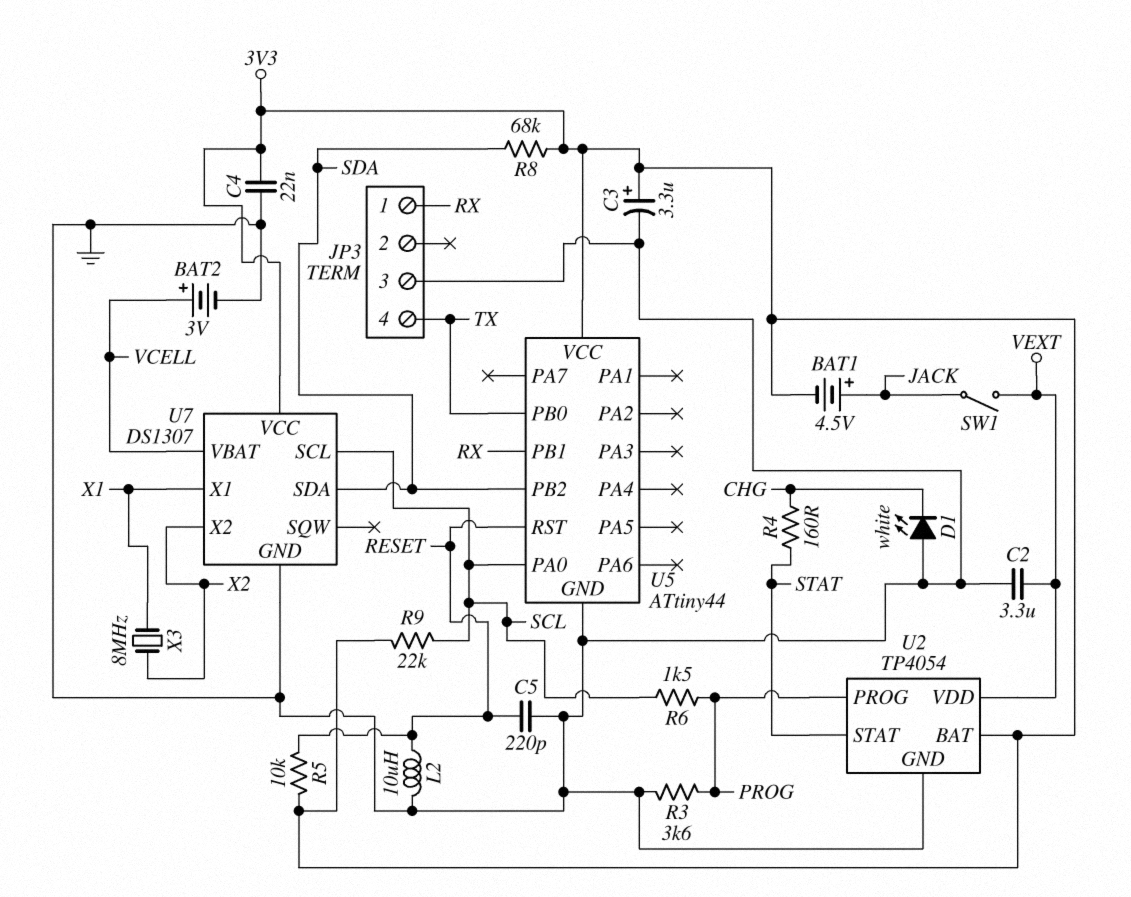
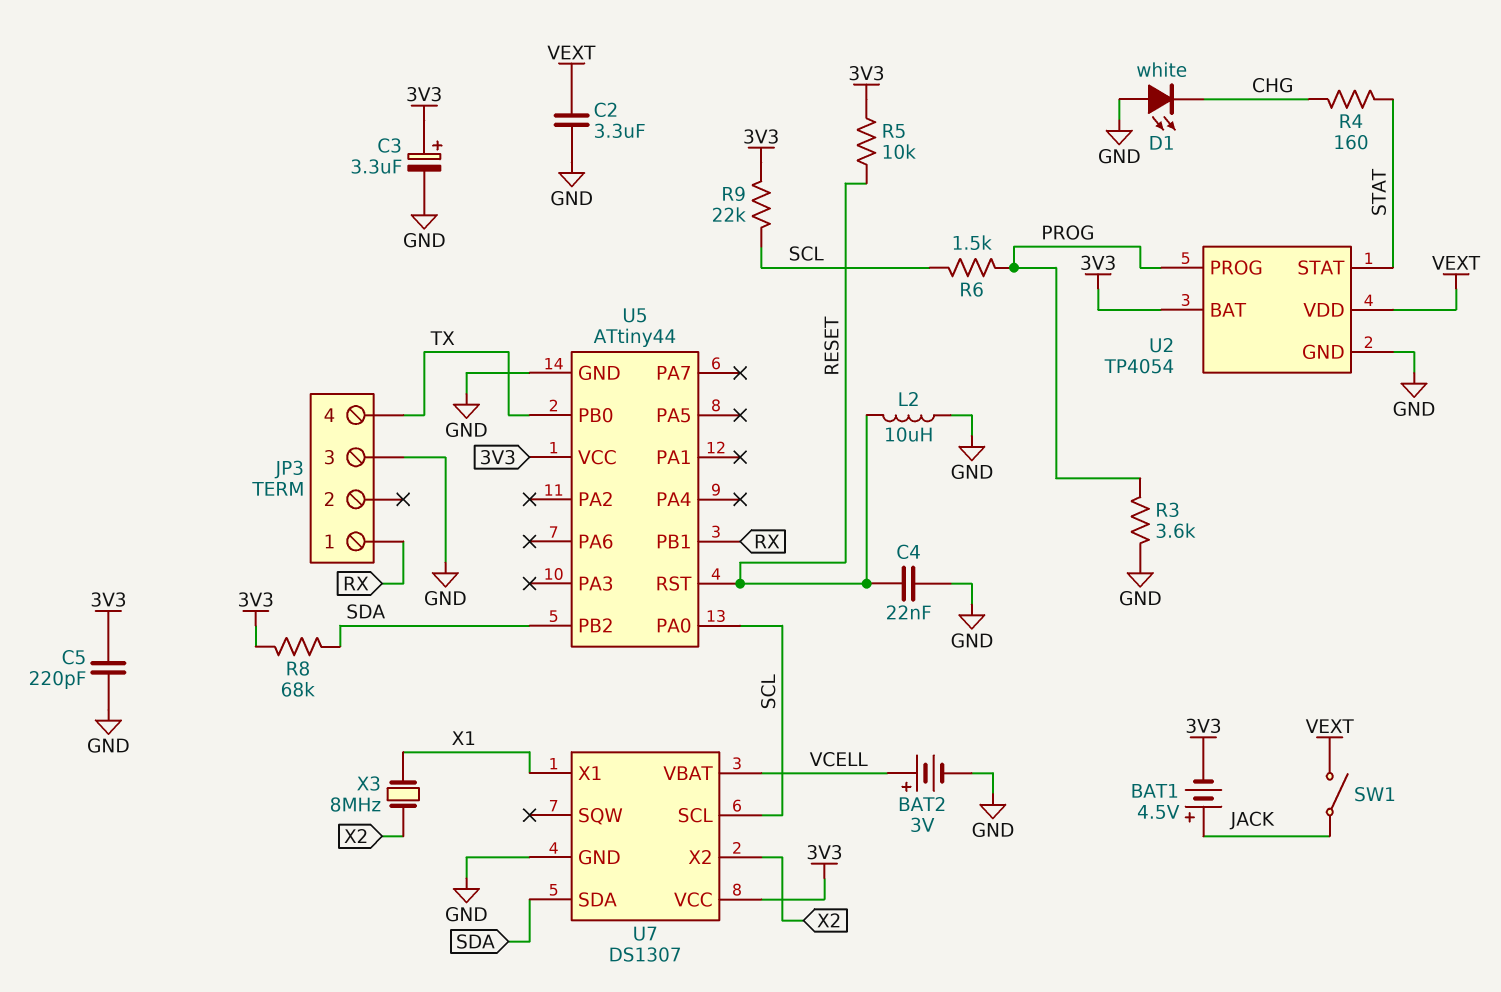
C4: 22nF (3V3, GND) -> 22nF (GND, RESET)
C5: 220pF (GND, RESET) -> 220pF (3V3, GND)

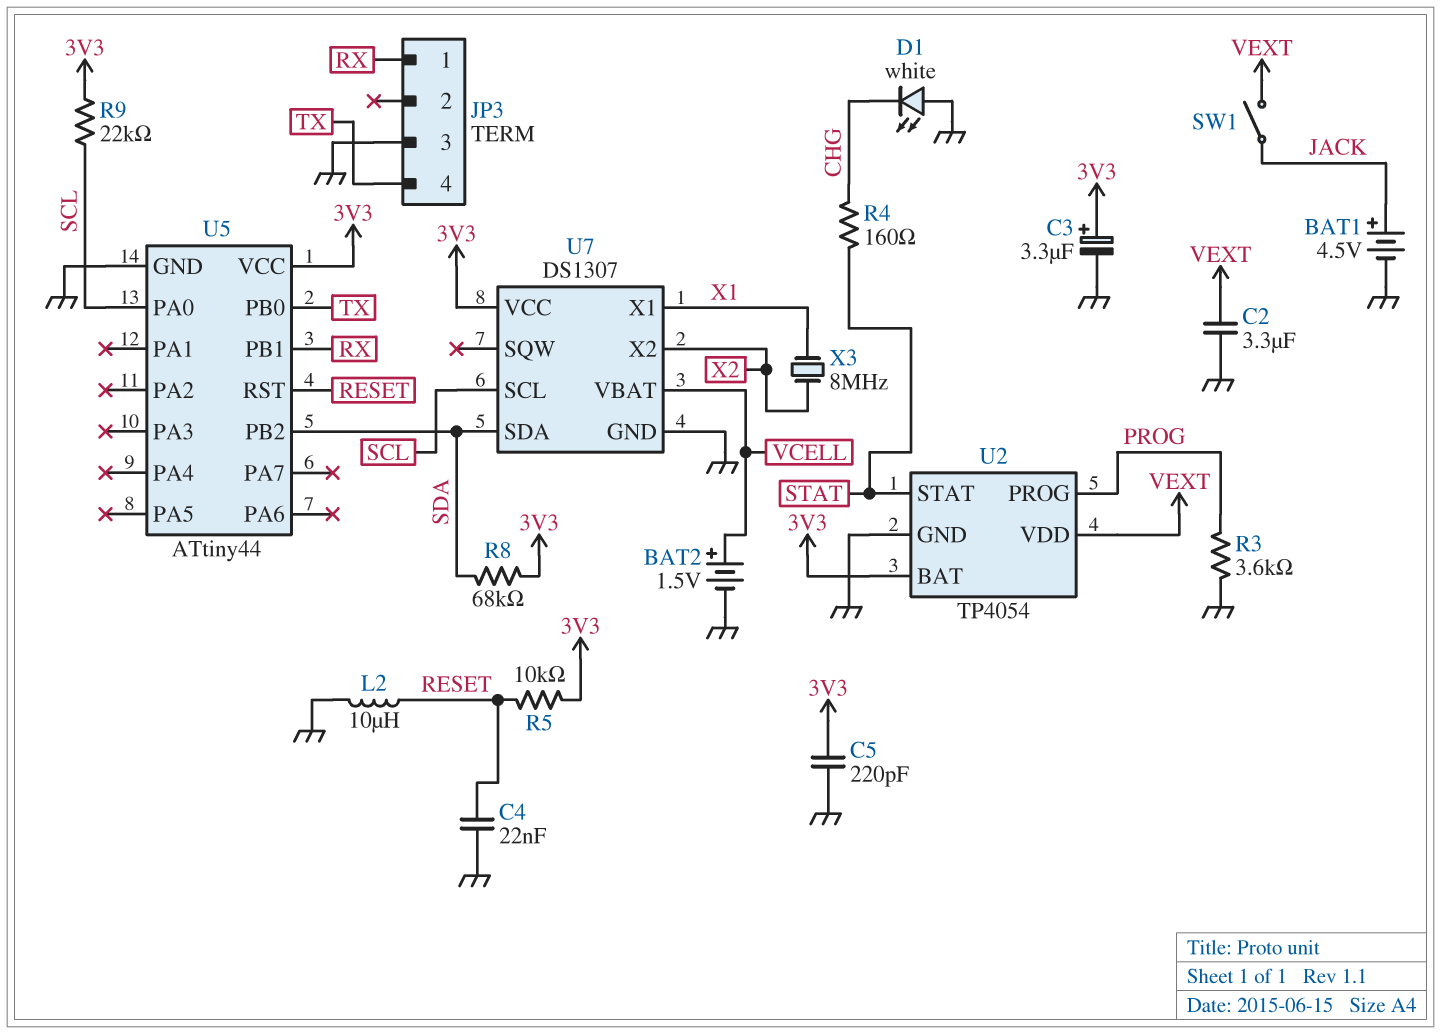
BAT1: 4.5V (plus JACK, minus 3V3) -> 4.5V (plus JACK, minus GND)
BAT2: 3V (plus VCELL, minus GND) -> 1.5V (plus VCELL, minus GND)
R6: 1.5k (PROG, SCL) -> none

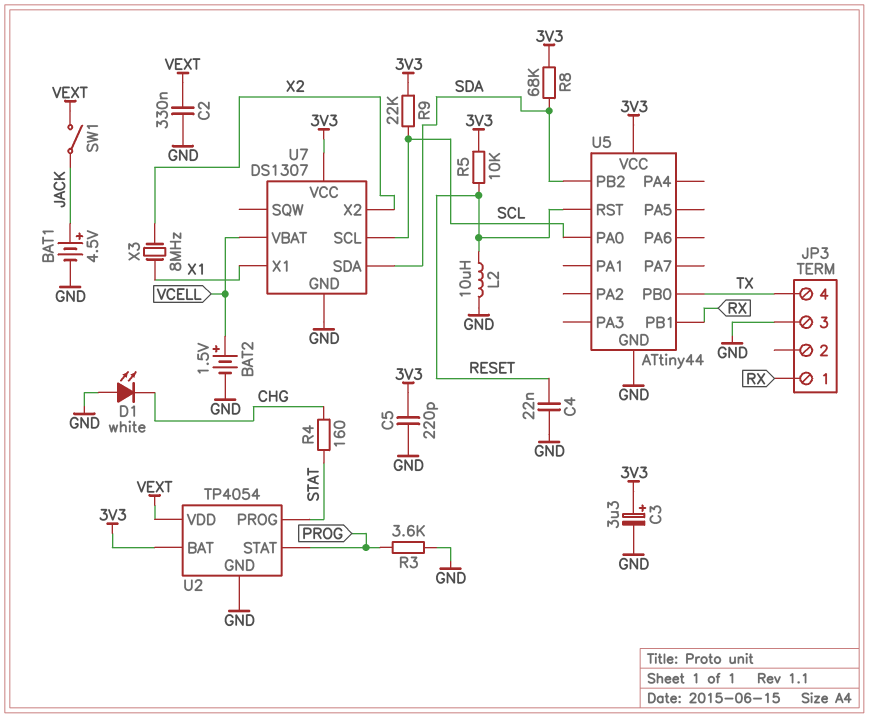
C2: 3.3uF (GND, VEXT) -> 330nF (GND, VEXT)
U2 pin PROG: PROG -> STAT
U2 pin STAT: STAT -> PROG

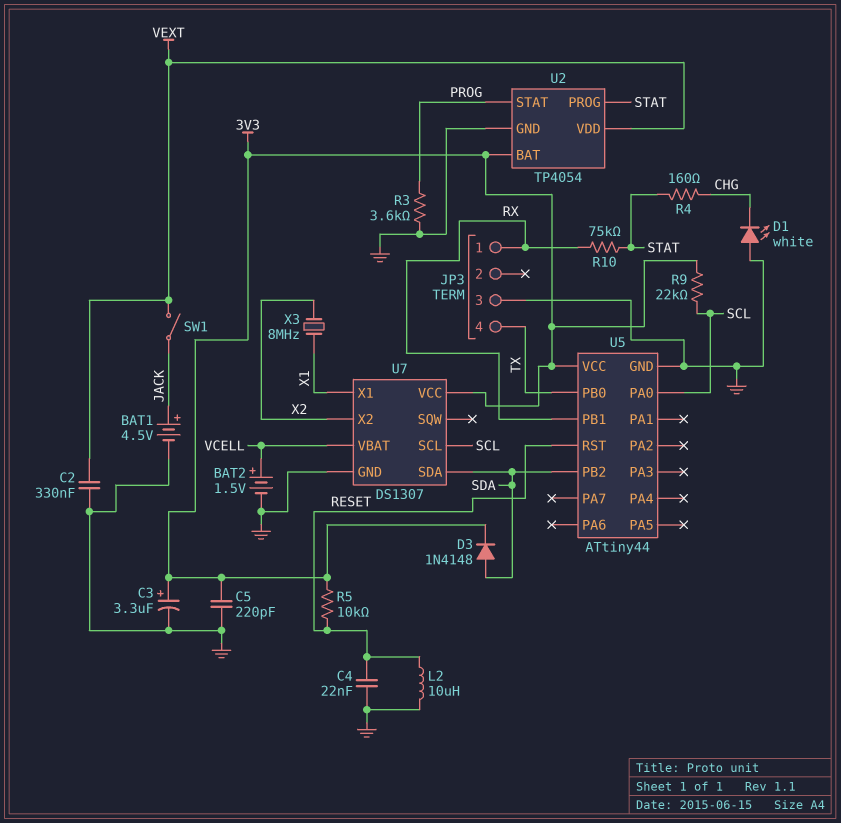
D3: none -> diode 1N4148 (A SDA, K 3V3)
R8: 68k (3V3, SDA) -> none
R10: none -> 75k (RX, STAT)

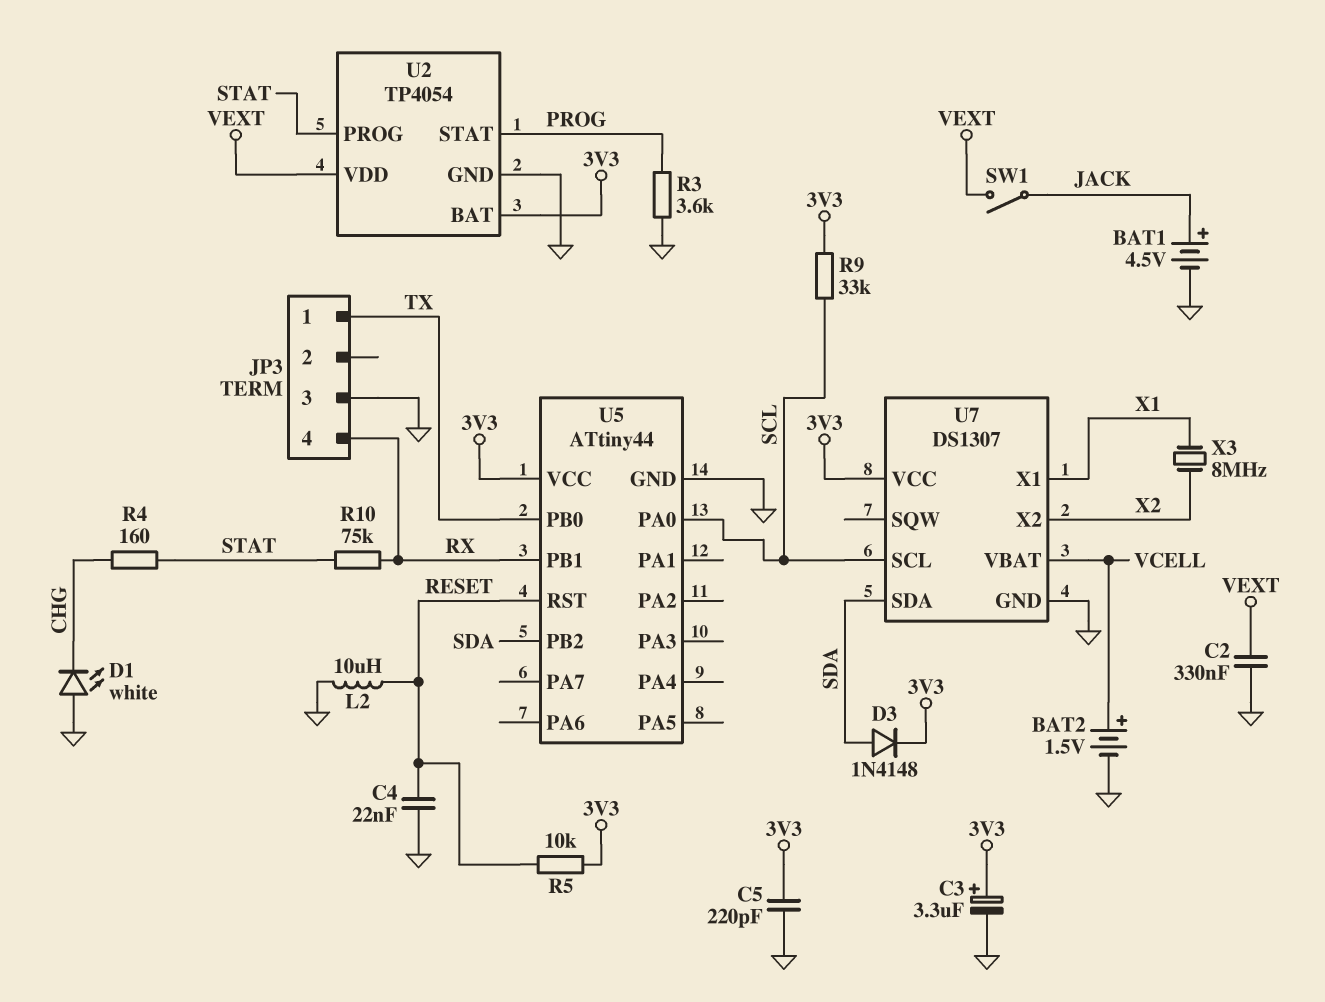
JP3 pin 1: RX -> TX
JP3 pin 4: TX -> RX
R9: 22k (3V3, SCL) -> 33k (3V3, SCL)

